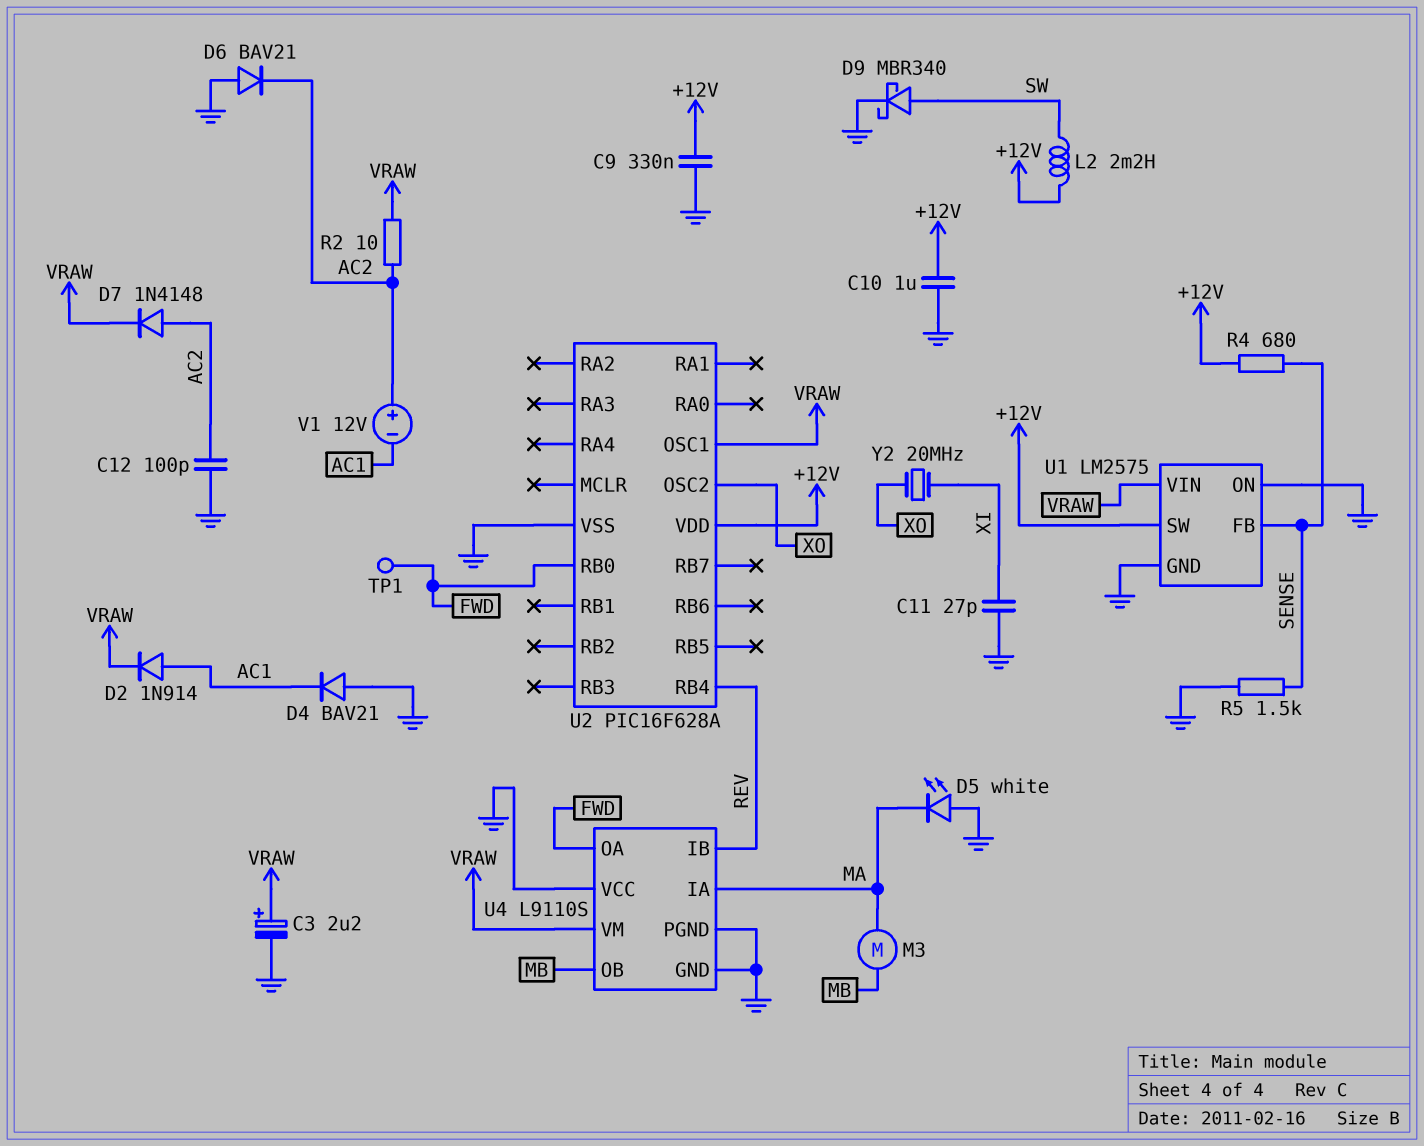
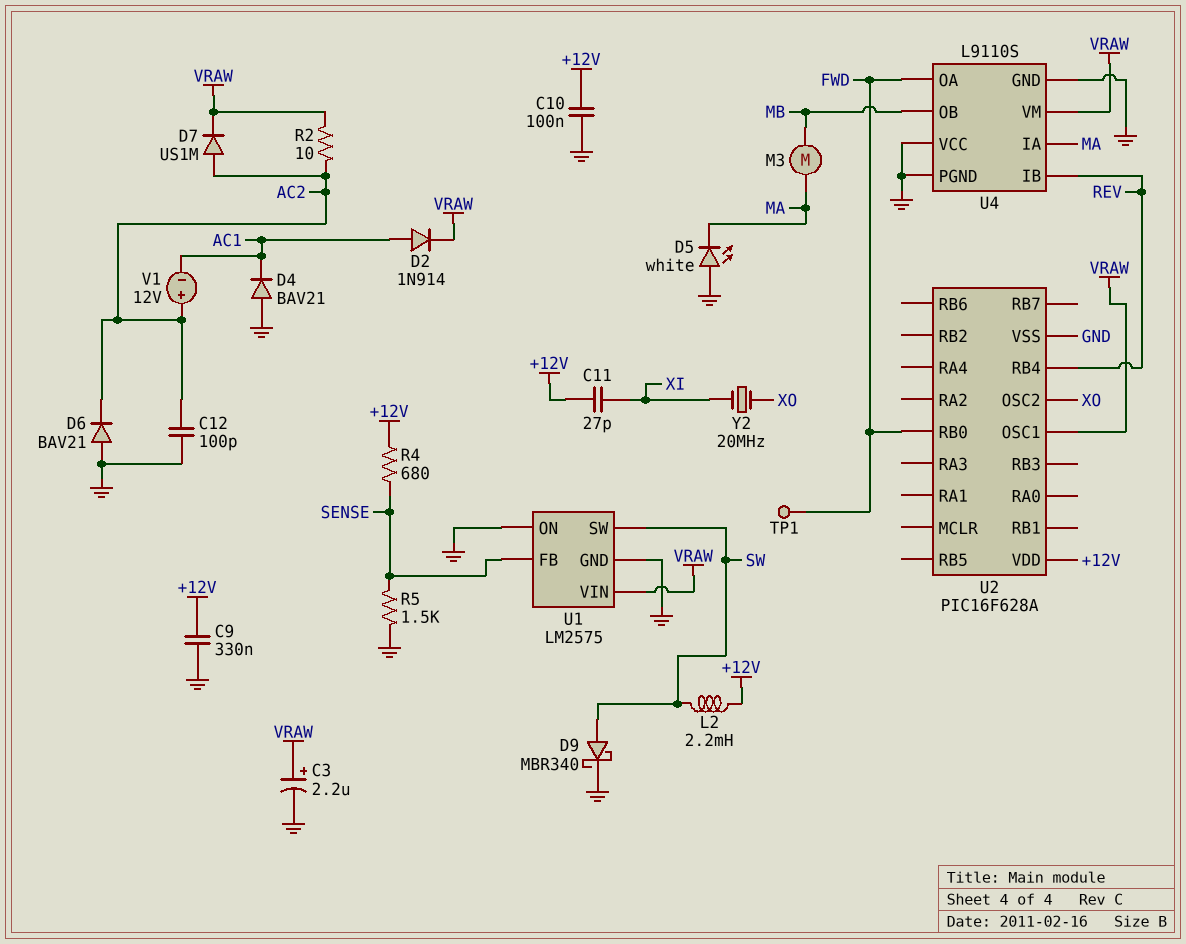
C10: 1uF (+12V, GND) -> 100nF (+12V, GND)
C11: 27pF (GND, XI) -> 27pF (+12V, XI)
D7: diode 1N4148 (A AC2, K VRAW) -> diode US1M (A AC2, K VRAW)
U1 pin SW: +12V -> SW

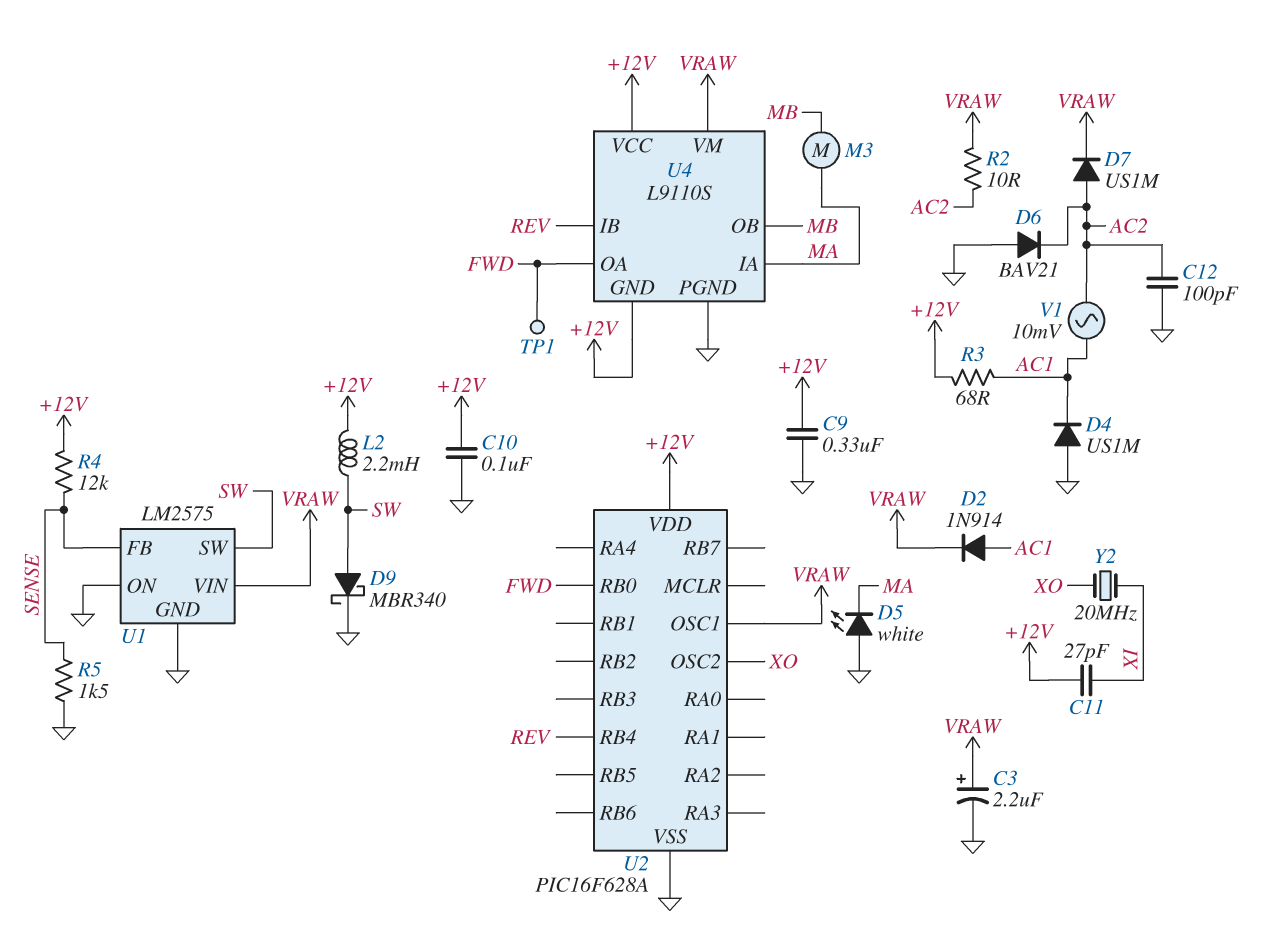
D4: diode BAV21 (A GND, K AC1) -> diode US1M (A GND, K AC1)
R3: none -> 68 (+12V, AC1)
R4: 680 (+12V, SENSE) -> 12k (+12V, SENSE)
U4 pin GND: GND -> +12V
U4 pin VCC: GND -> +12V
V1: 12V (plus AC2, minus AC1) -> AC 10mV (AC1, AC2)

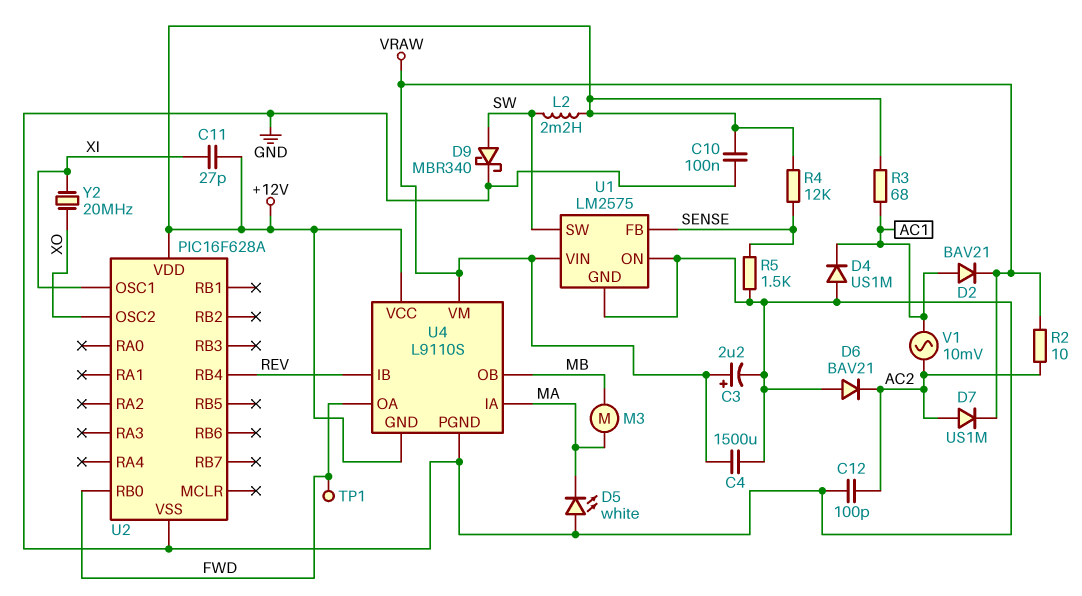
C4: none -> 1500uF (GND, VRAW)
C9: 330nF (+12V, GND) -> none
D2: diode 1N914 (A AC1, K VRAW) -> diode BAV21 (A AC1, K VRAW)
U2 pin OSC1: VRAW -> XI

